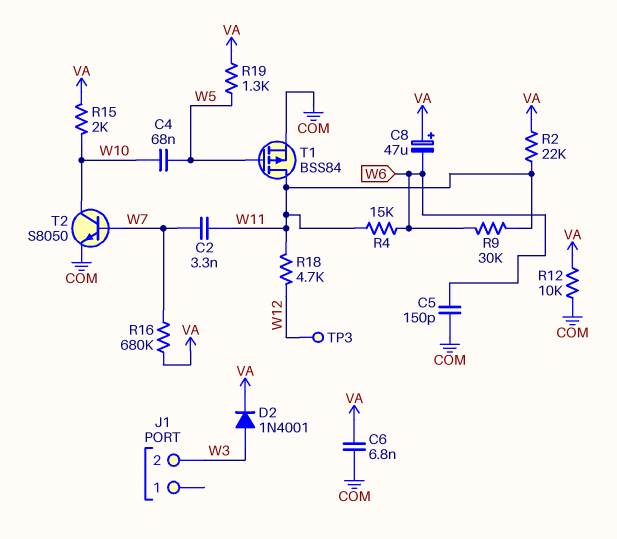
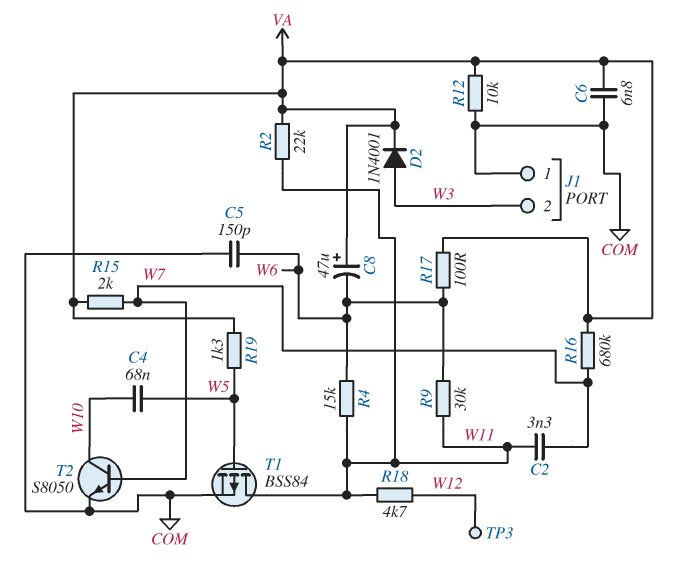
J1 pin 1: none -> COM
R15: 2k (VA, W10) -> 2k (VA, W7)
R17: none -> 100 (VA, W6)

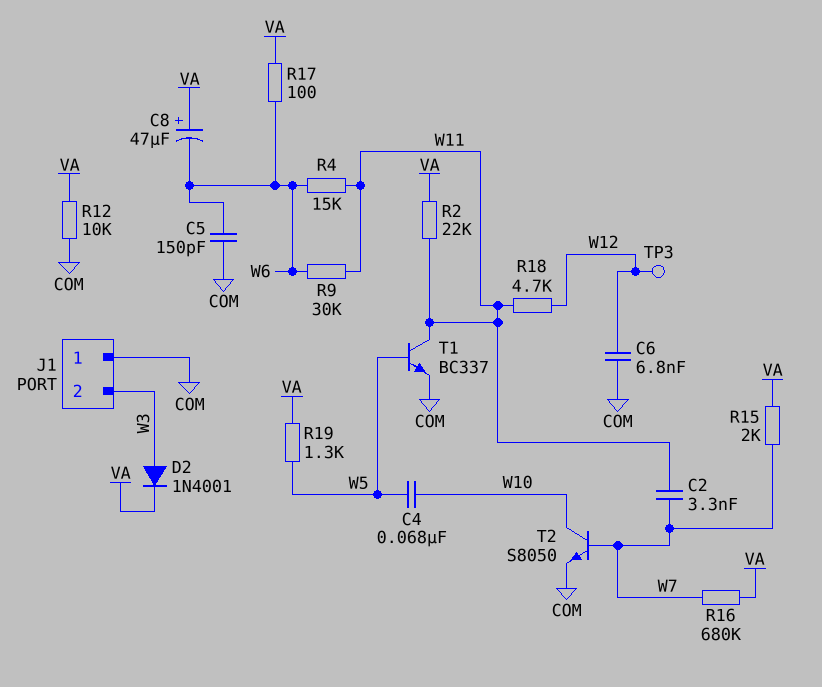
C6: 6.8nF (COM, VA) -> 6.8nF (COM, W12)
T1: PMOS BSS84 (G W5, D W11, S COM) -> NPN BC337 (B W5, C W11, E COM)

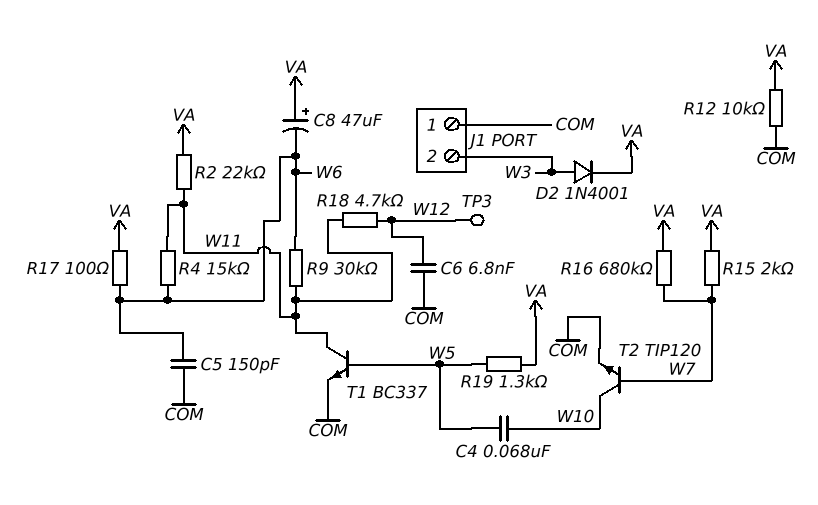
C2: 3.3nF (W7, W11) -> none
T2: NPN S8050 (B W7, C W10, E COM) -> NPN TIP120 (B W7, C W10, E COM)

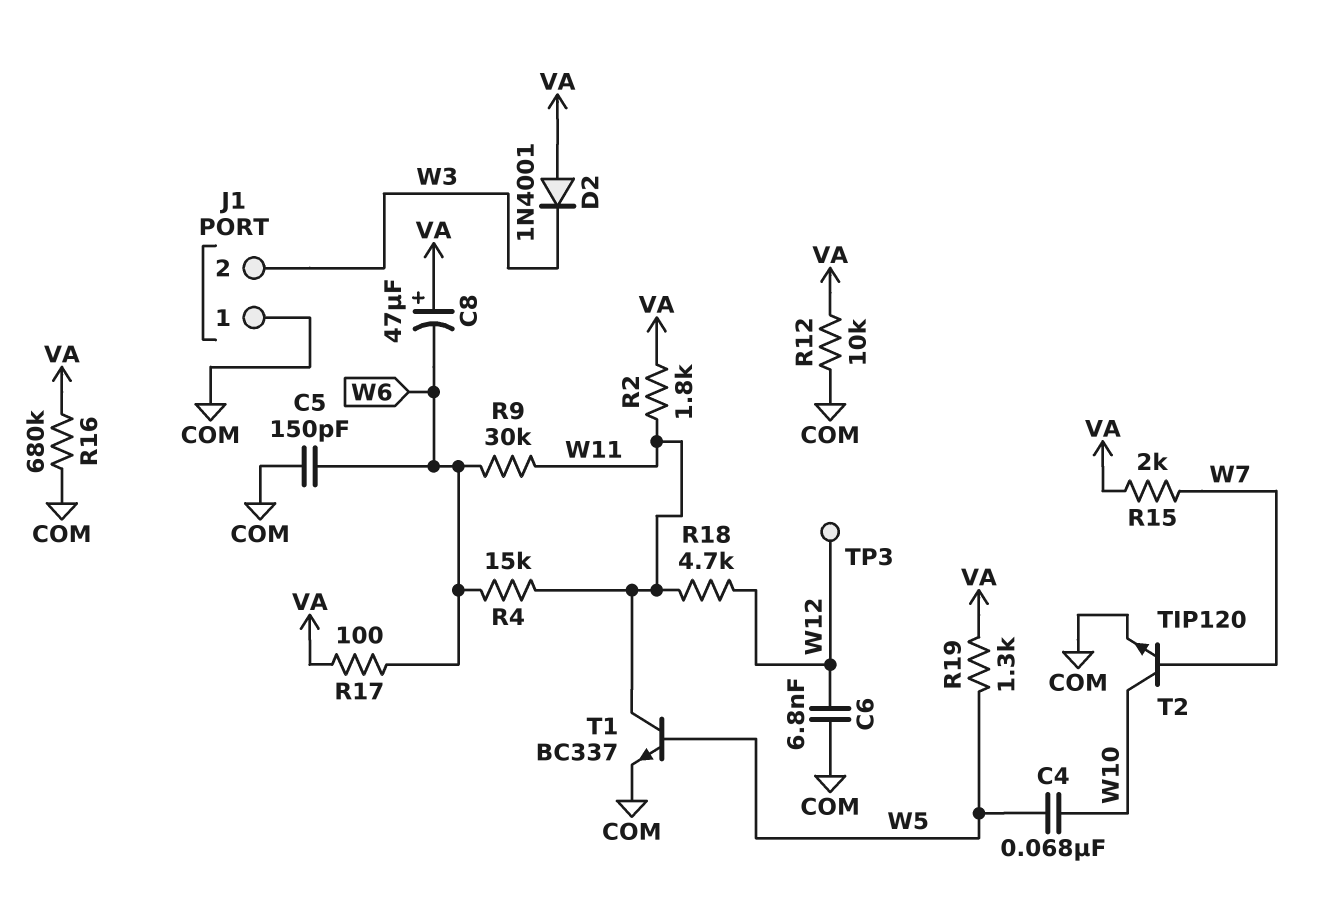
D2: diode 1N4001 (A W3, K VA) -> diode 1N4001 (A VA, K W3)
R2: 22k (VA, W11) -> 1.8k (VA, W11)
R16: 680k (VA, W7) -> 680k (COM, VA)

